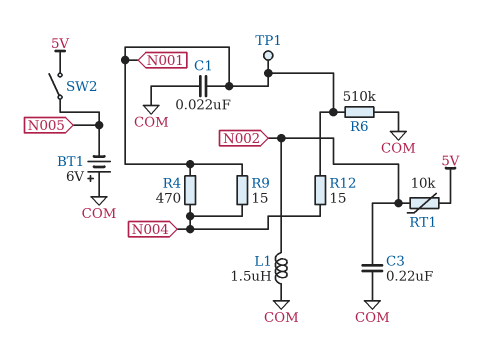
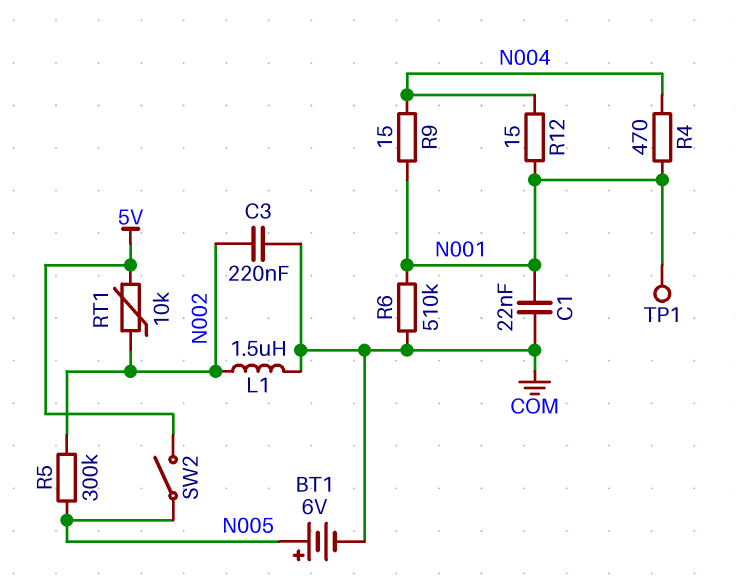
BT1: 6V (plus COM, minus N005) -> 6V (plus N005, minus COM)
R5: none -> 300k (N002, N005)

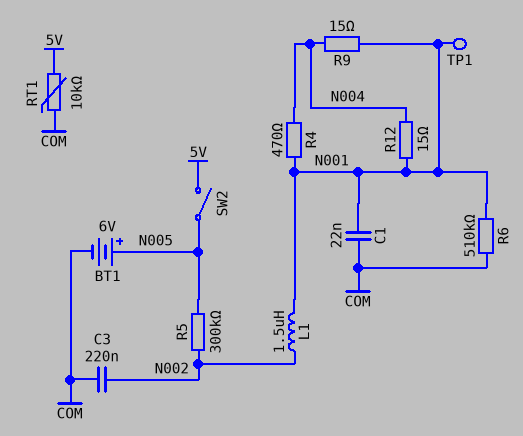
L1: 1.5uH (COM, N002) -> 1.5uH (N001, N002)
RT1: 10k (5V, N002) -> 10k (5V, COM)

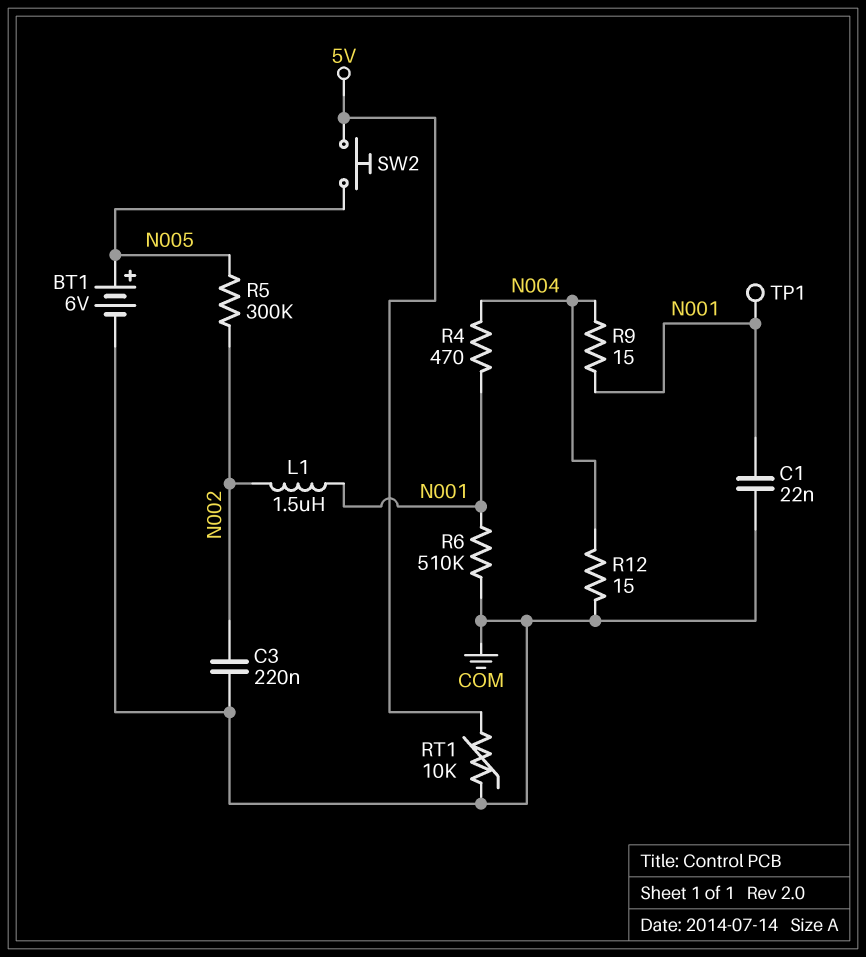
R12: 15 (N001, N004) -> 15 (COM, N004)
SW2: switch (5V, N005) -> button (5V, N005)

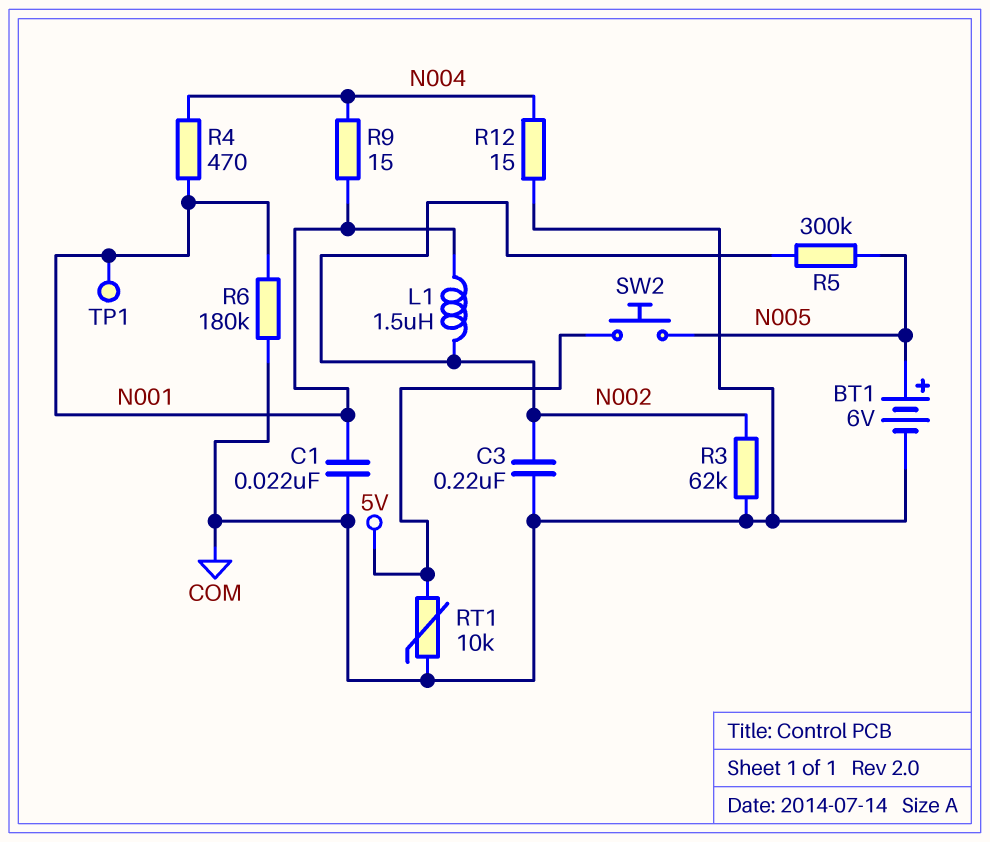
R3: none -> 62k (COM, N002)
R6: 510k (COM, N001) -> 180k (COM, N001)

